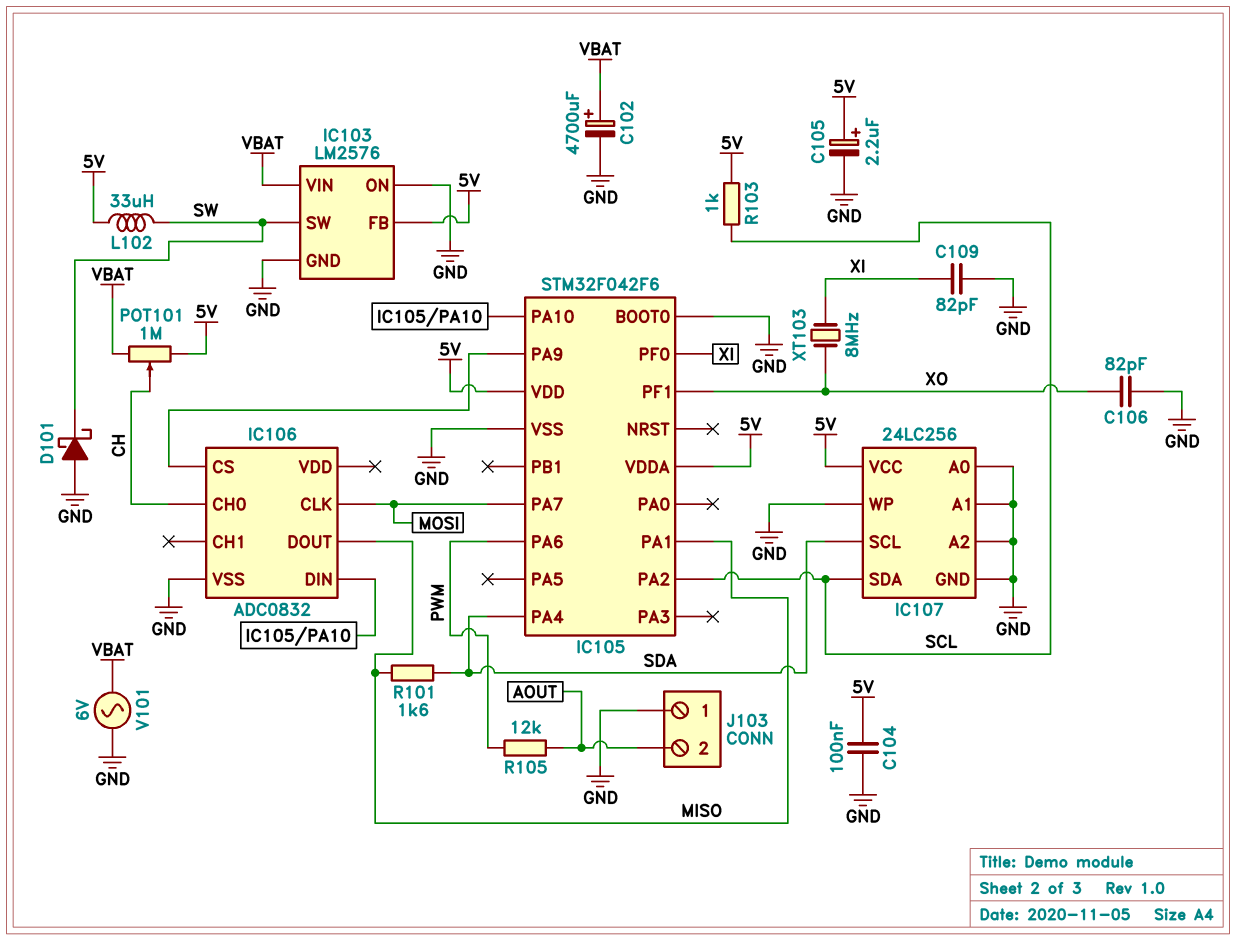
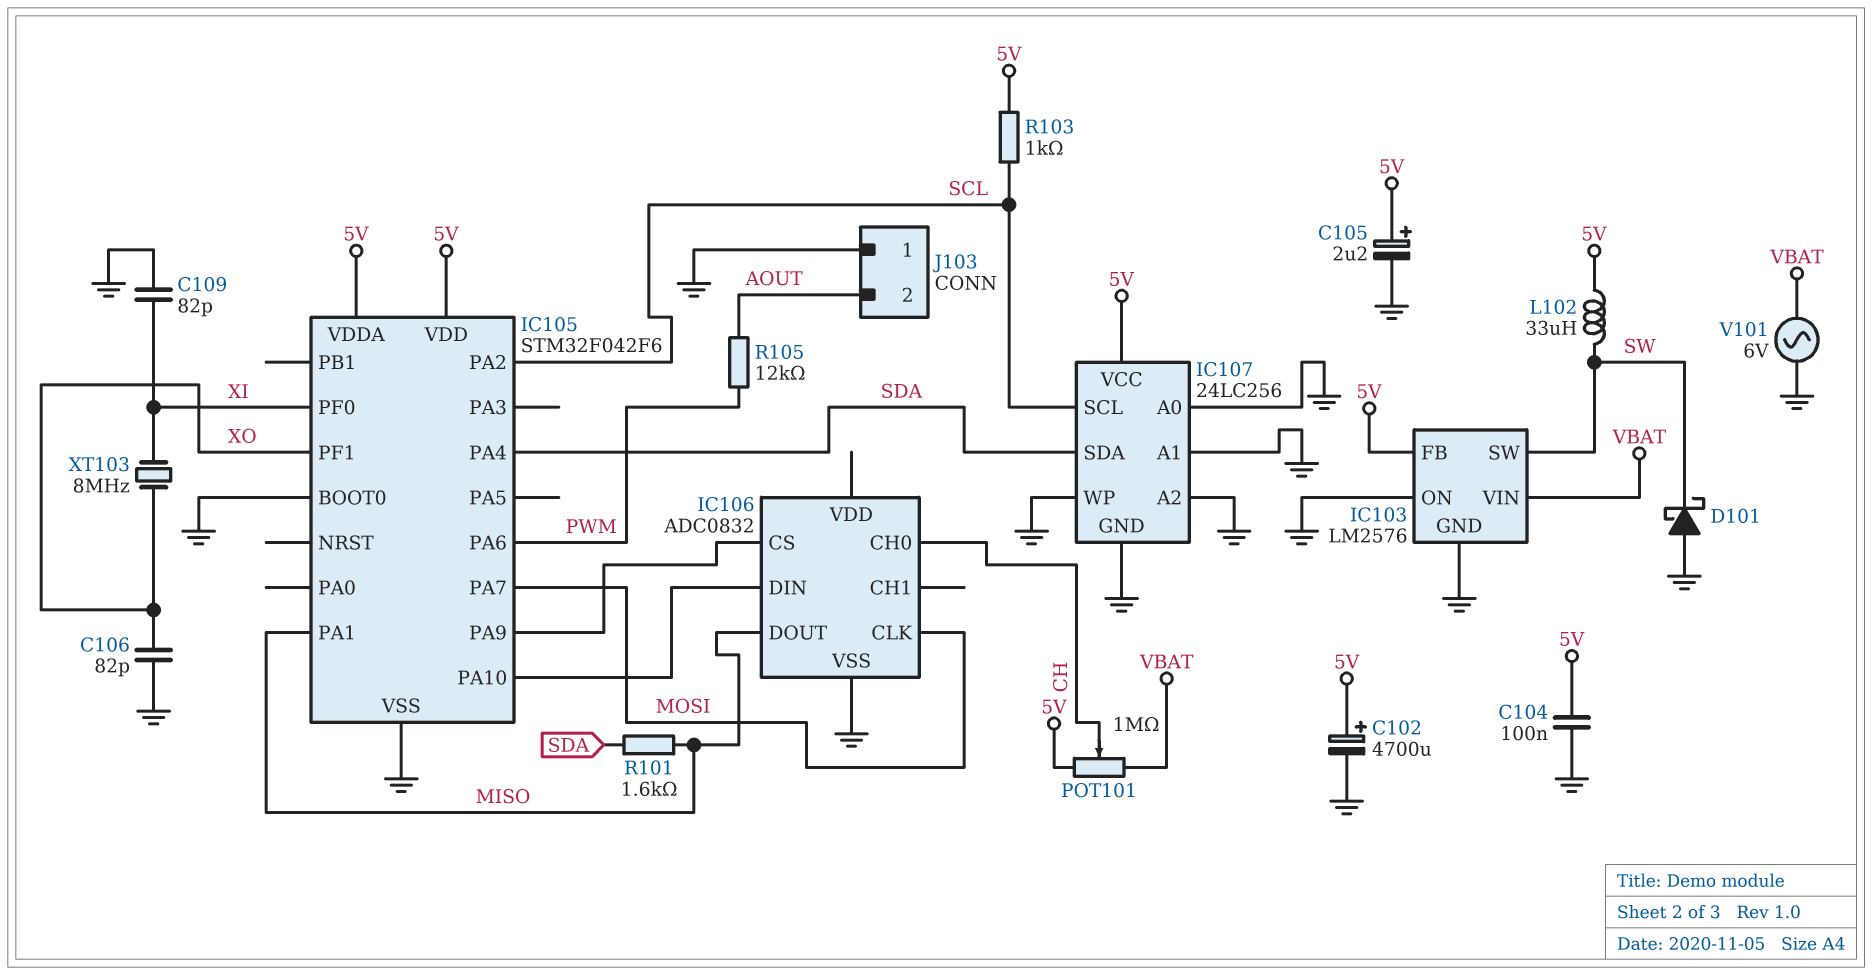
C102: 4700uF (plus VBAT, minus GND) -> 4700uF (plus 5V, minus GND)
IC107 pin SCL: SDA -> SCL
IC107 pin SDA: SCL -> SDA

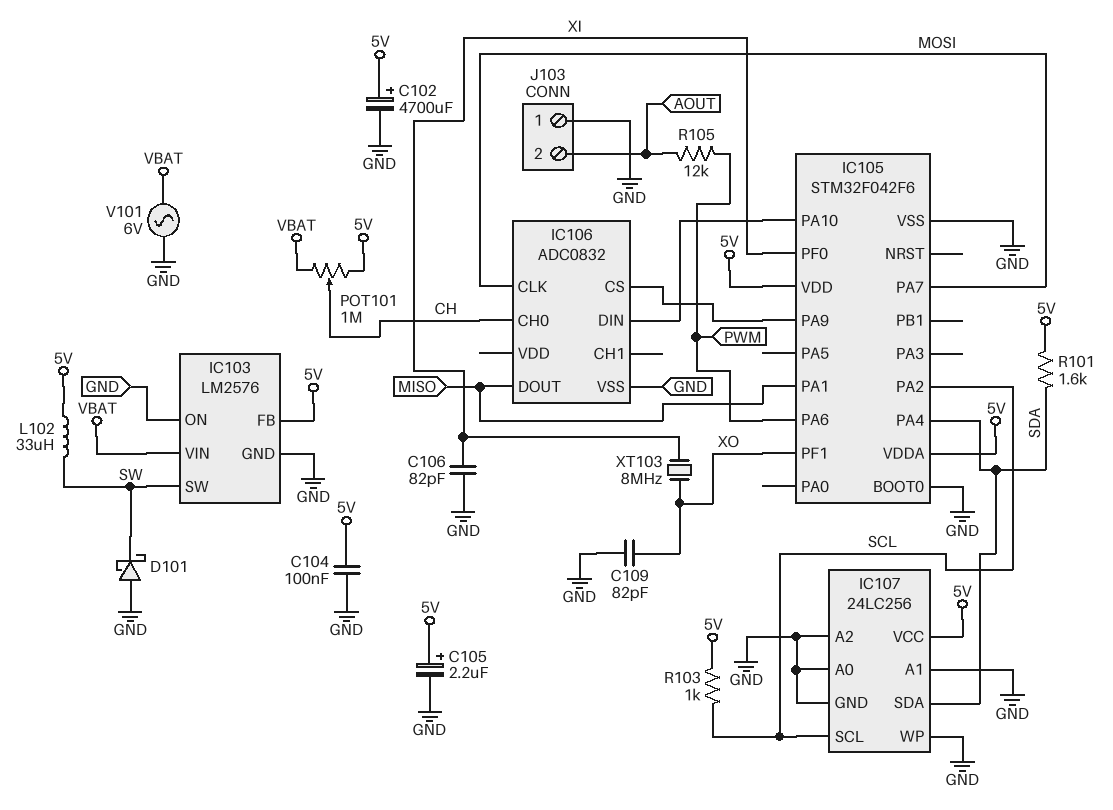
C106: 82pF (GND, XO) -> 82pF (GND, XI)
C109: 82pF (GND, XI) -> 82pF (GND, XO)
R101: 1.6k (MISO, SDA) -> 1.6k (5V, SDA)

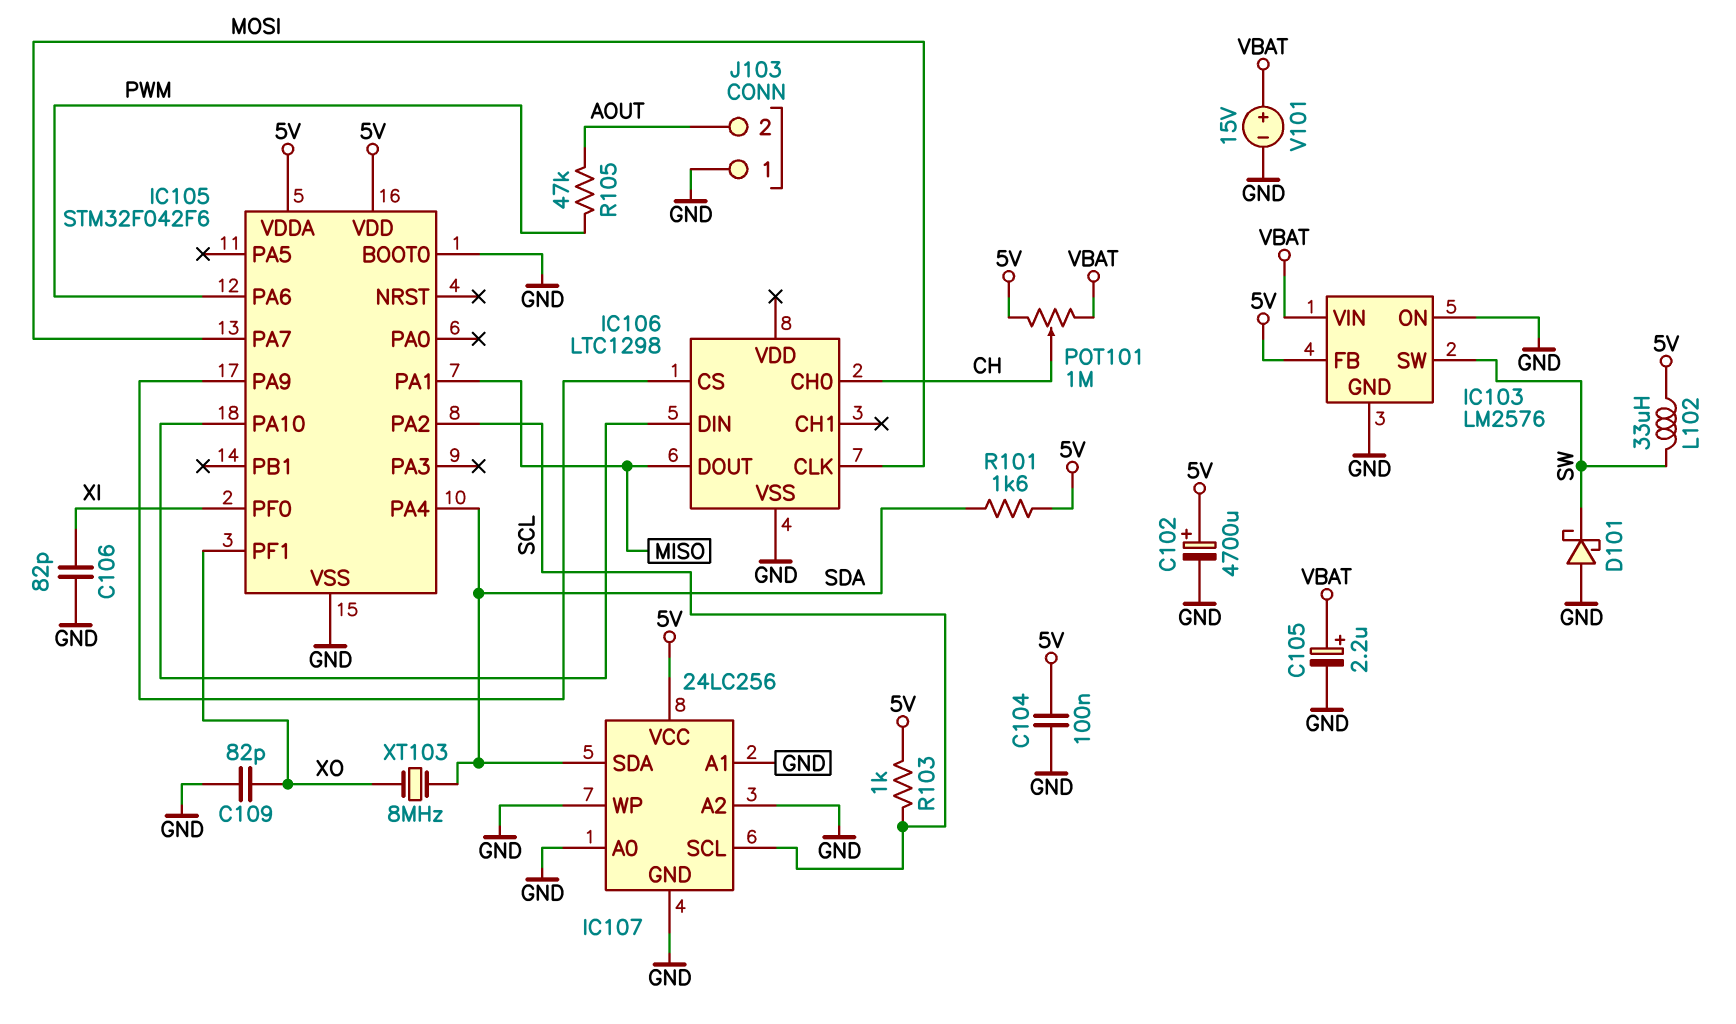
C105: 2.2uF (plus 5V, minus GND) -> 2.2uF (plus VBAT, minus GND)
IC106: ADC0832 -> LTC1298
R105: 12k (AOUT, PWM) -> 47k (AOUT, PWM)
V101: AC 6V (GND, VBAT) -> 15V (plus VBAT, minus GND)
XT103: 8MHz (XI, XO) -> 8MHz (SDA, XO)

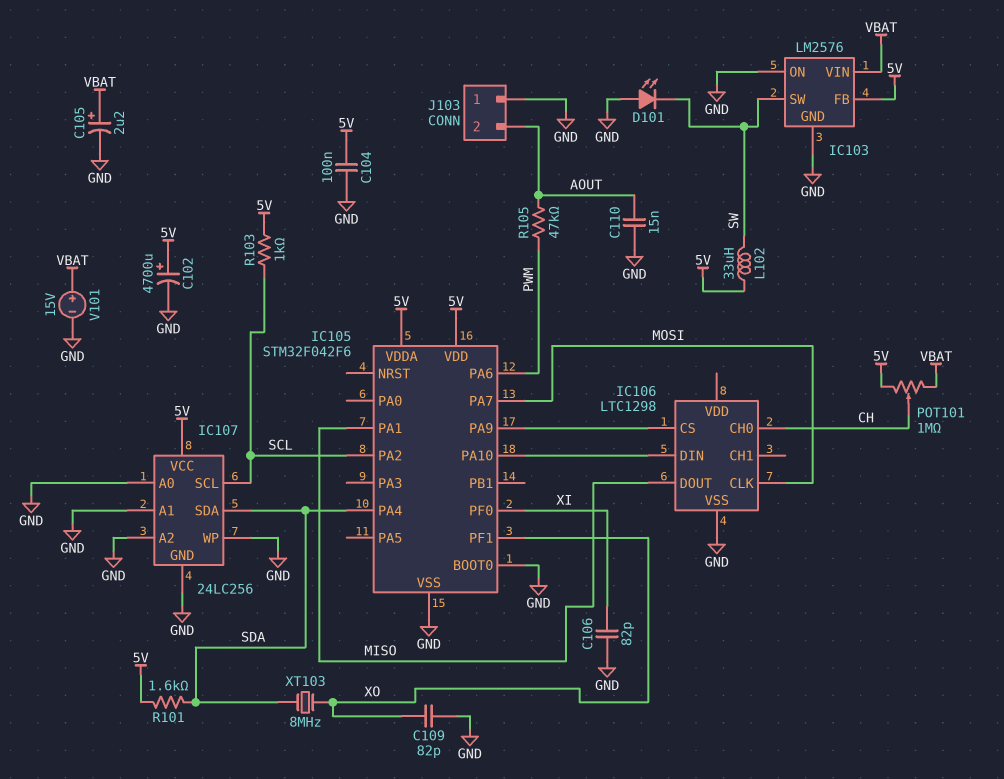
C110: none -> 15nF (AOUT, GND)
D101: schottky (A GND, K SW) -> LED (A GND, K SW)

